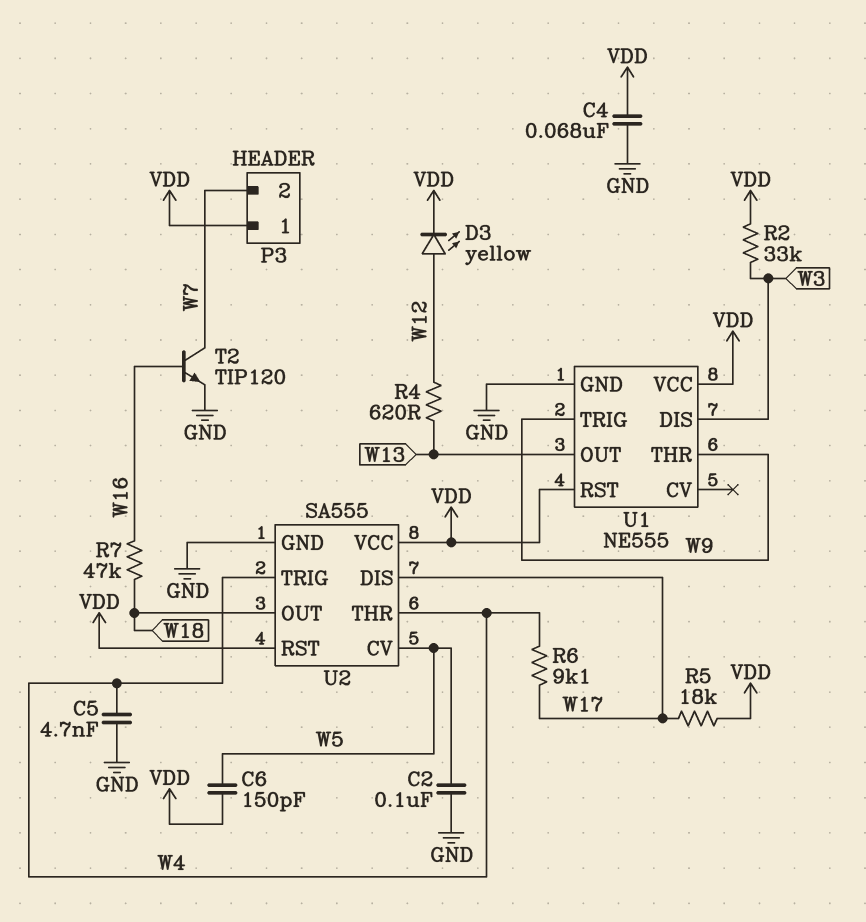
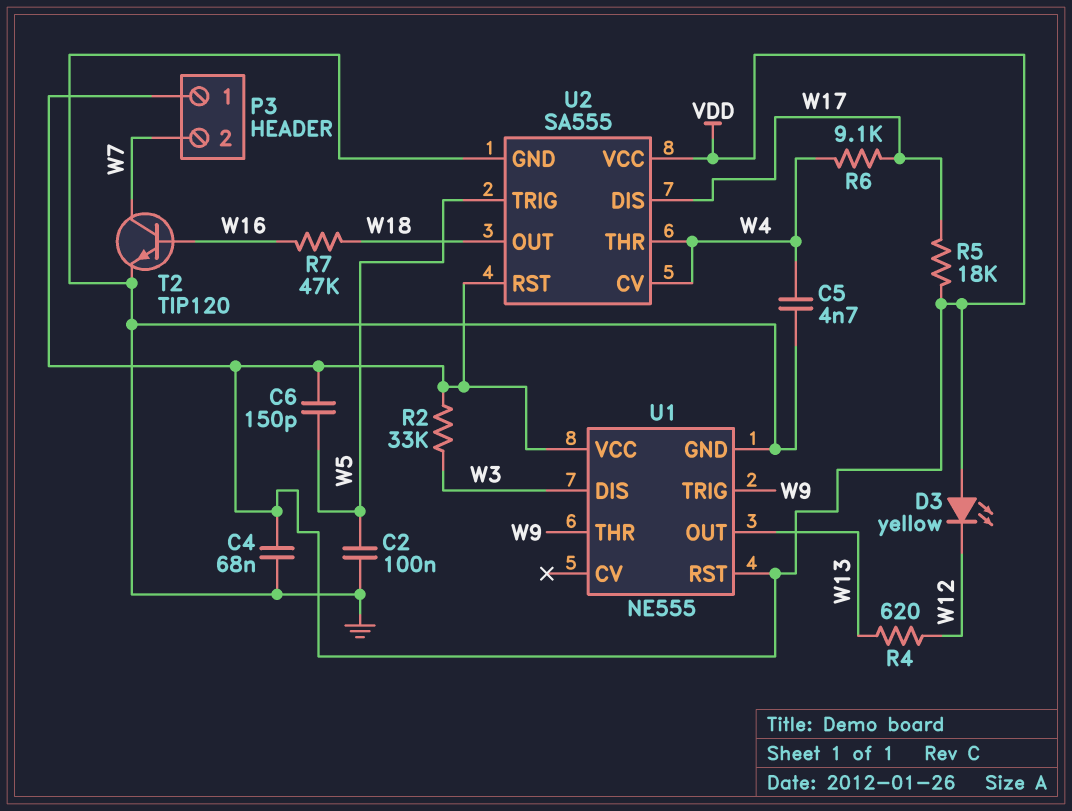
D3: LED yellow (A W12, K VDD) -> LED yellow (A VDD, K W12)
U2 pin CV: W5 -> W4
U2 pin TRIG: W4 -> W5

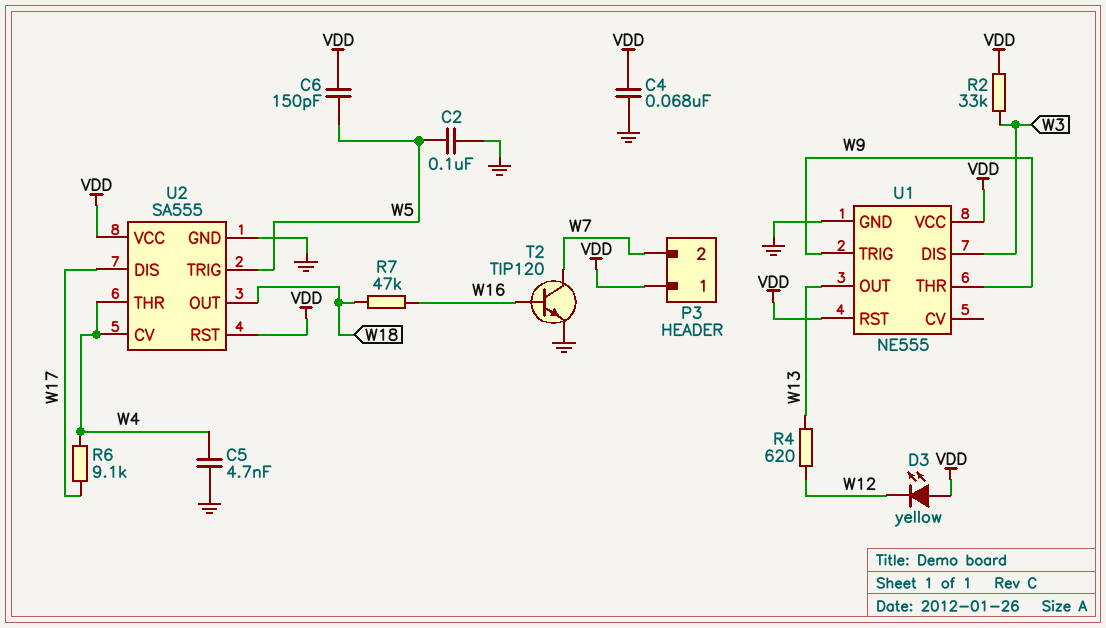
R5: 18k (VDD, W17) -> none

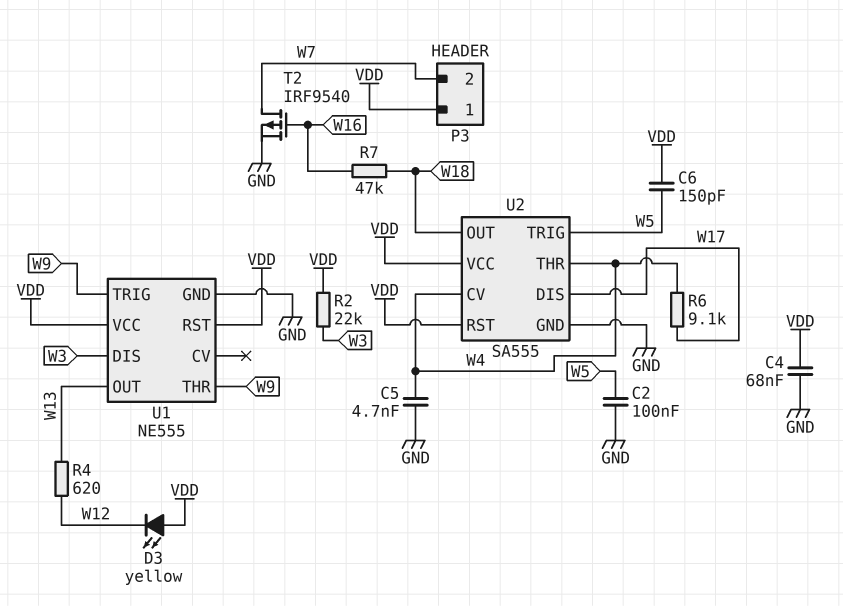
R2: 33k (VDD, W3) -> 22k (VDD, W3)
T2: NPN TIP120 (B W16, C W7, E GND) -> PMOS IRF9540 (G W16, D W7, S GND)

